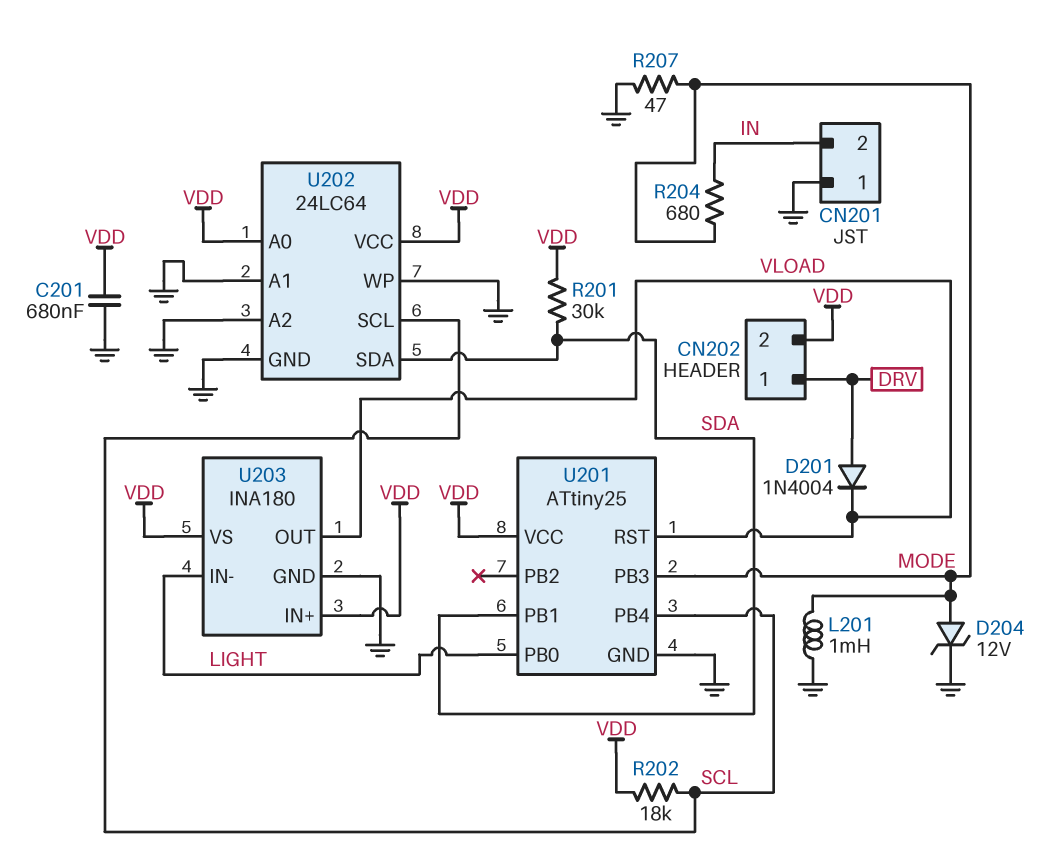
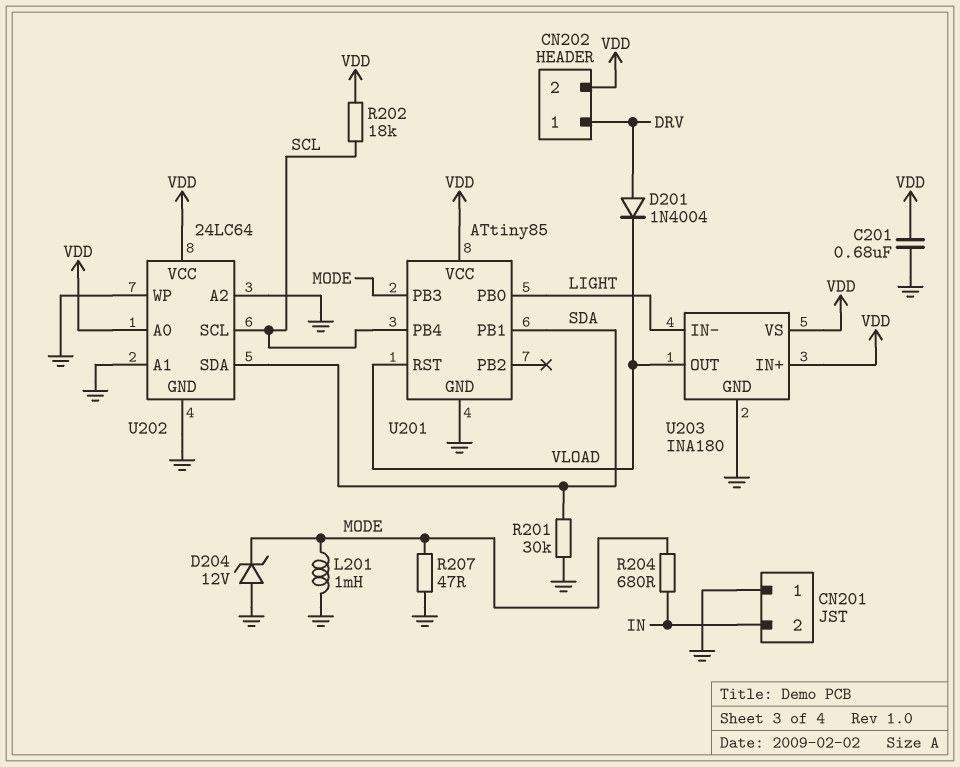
D204: zener 12V (A MODE, K GND) -> zener 12V (A GND, K MODE)
R201: 30k (SDA, VDD) -> 30k (GND, SDA)
U201: ATtiny25 -> ATtiny85

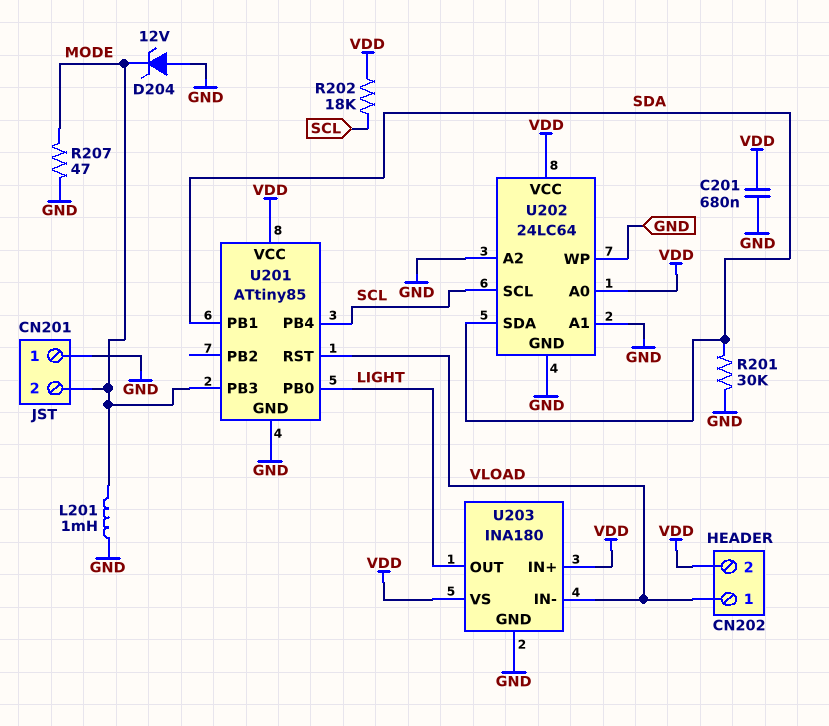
CN201 pin 2: IN -> MODE
CN202 pin 1: DRV -> VLOAD
D201: diode 1N4004 (A DRV, K VLOAD) -> none
R204: 680 (IN, MODE) -> none
U203 pin IN-: LIGHT -> VLOAD
U203 pin OUT: VLOAD -> LIGHT

